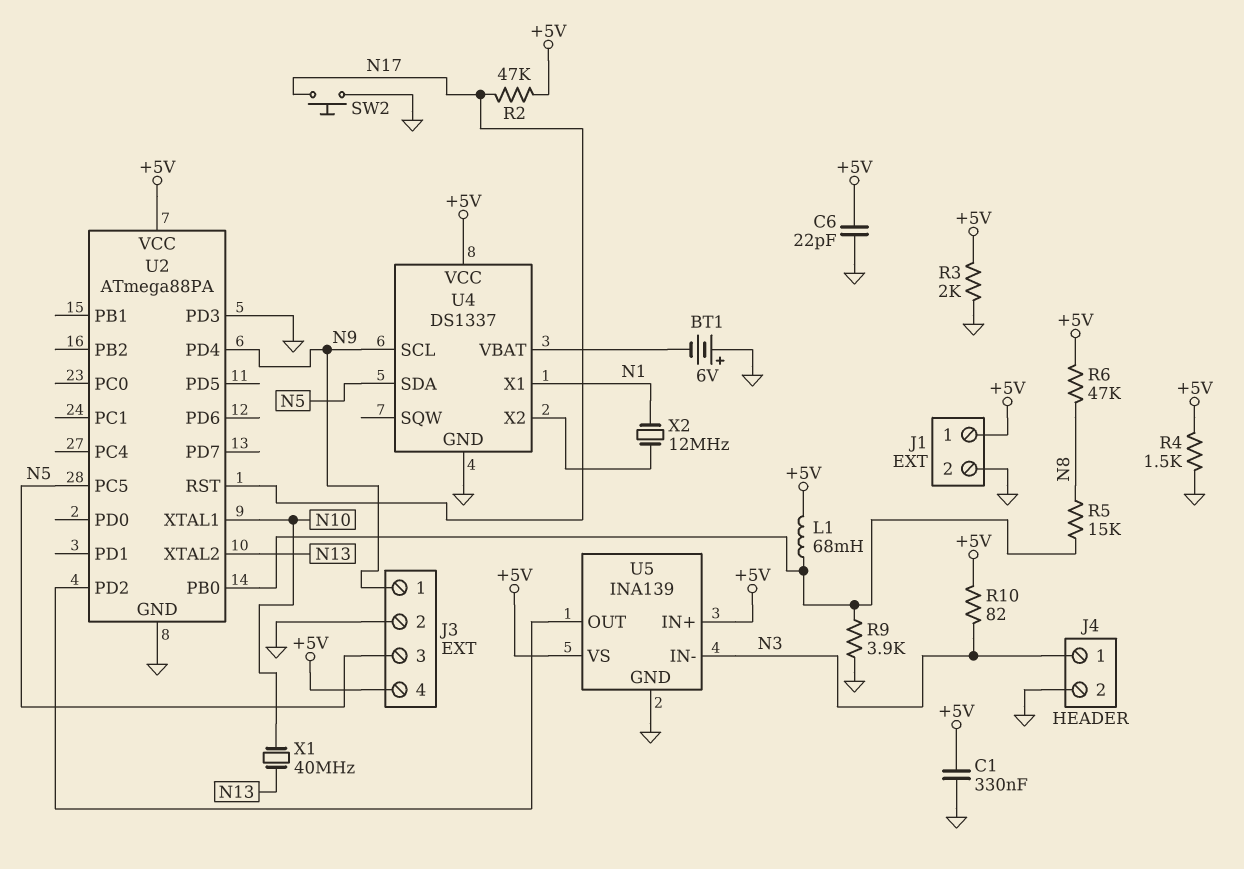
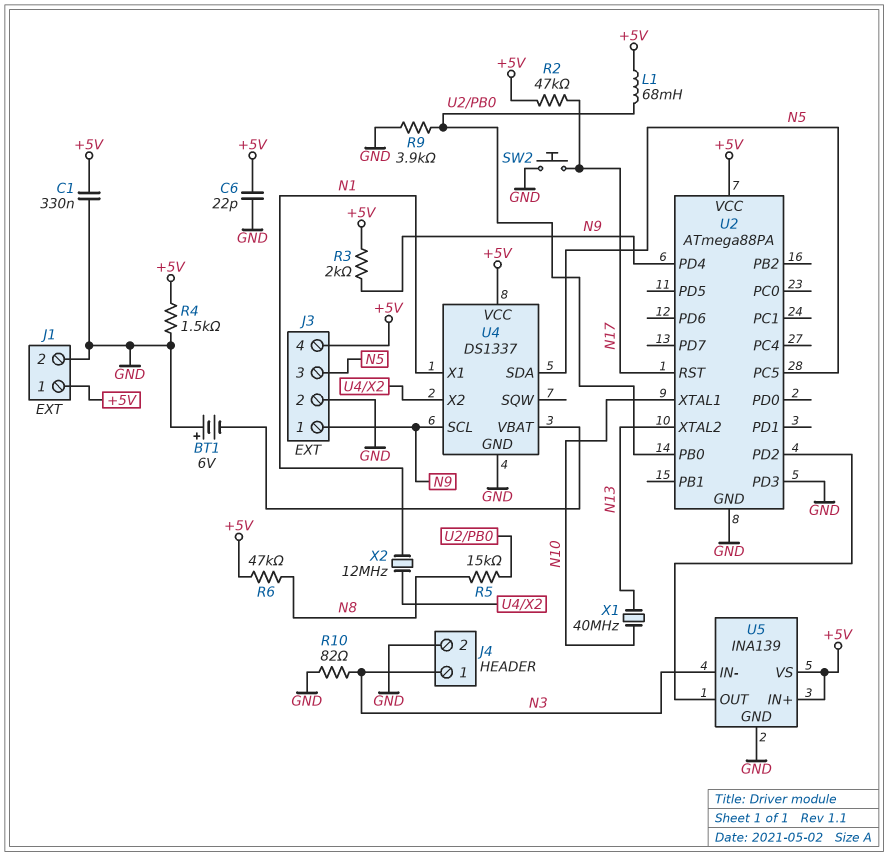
R3: 2k (+5V, GND) -> 2k (+5V, N9)
R10: 82 (+5V, N3) -> 82 (GND, N3)

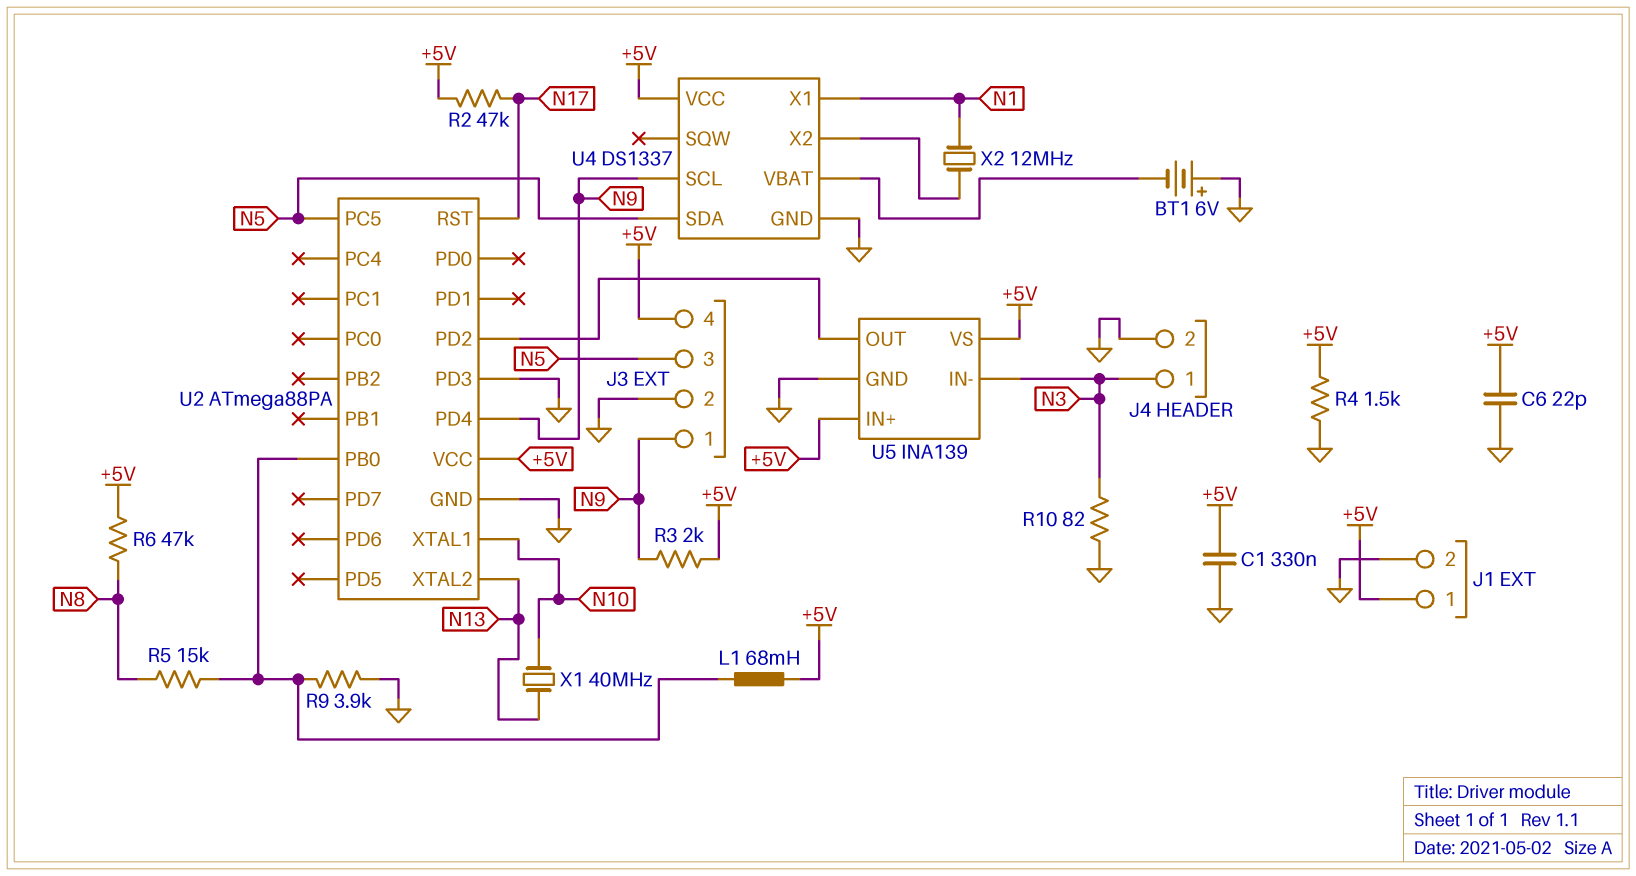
SW2: button (GND, N17) -> none

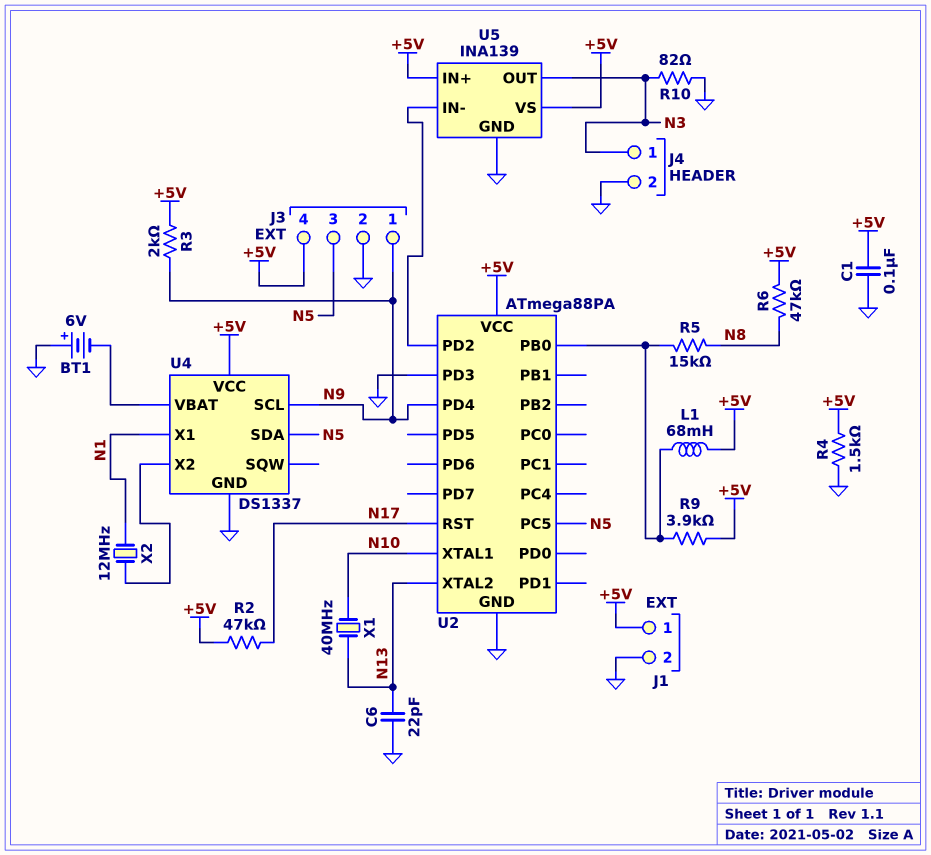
C1: 330nF (+5V, GND) -> 100nF (+5V, GND)
C6: 22pF (+5V, GND) -> 22pF (GND, N13)
R9: 3.9k (GND, U2/PB0) -> 3.9k (+5V, U2/PB0)
U5 pin IN-: N3 -> U2/PD2
U5 pin OUT: U2/PD2 -> N3

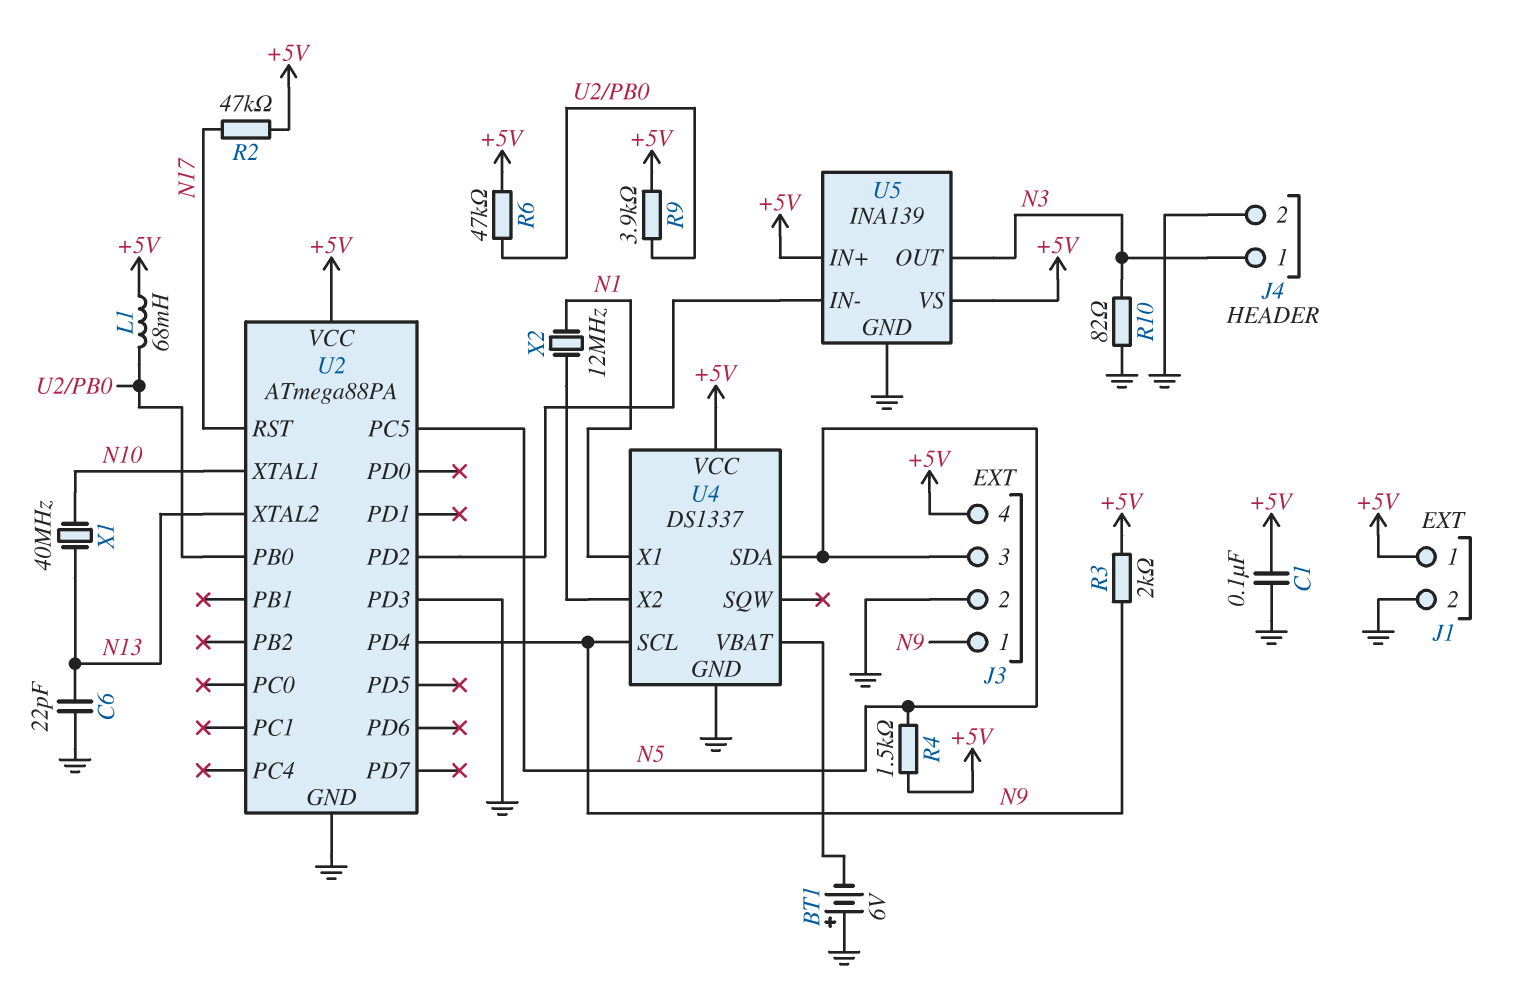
R4: 1.5k (+5V, GND) -> 1.5k (+5V, N5)
R5: 15k (N8, U2/PB0) -> none
R6: 47k (+5V, N8) -> 47k (+5V, U2/PB0)

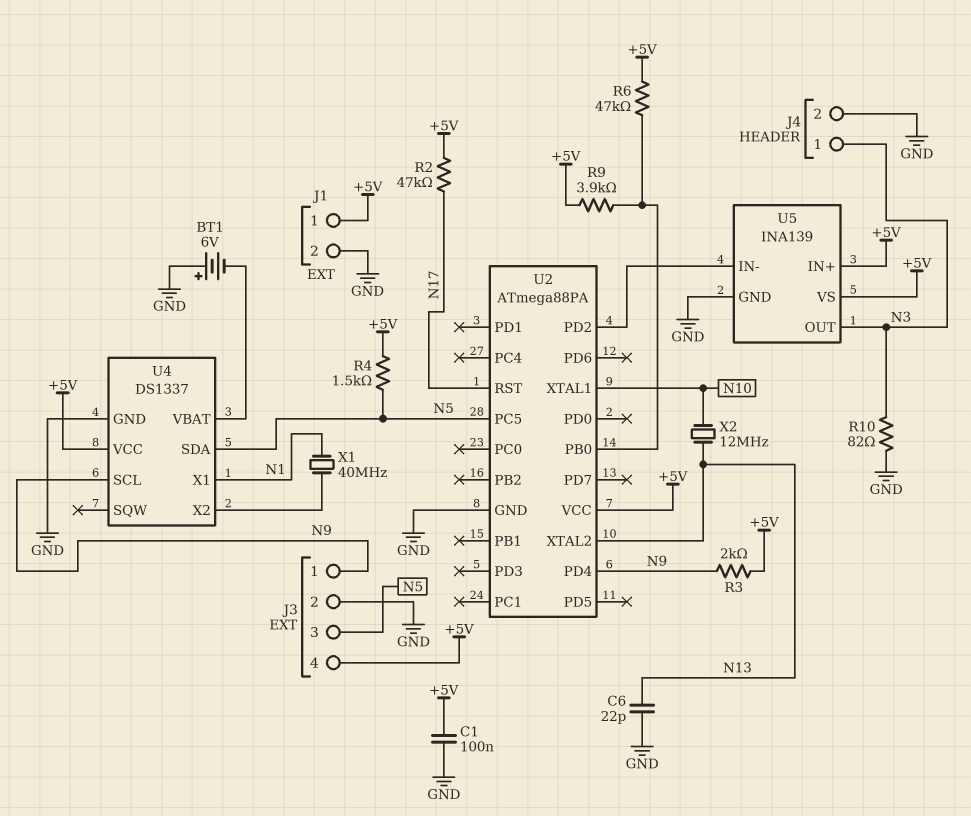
L1: 68mH (+5V, U2/PB0) -> none
U2 pin PD3: GND -> none
X1: 40MHz (N10, N13) -> 40MHz (N1, U4/X2)
X2: 12MHz (N1, U4/X2) -> 12MHz (N10, N13)

